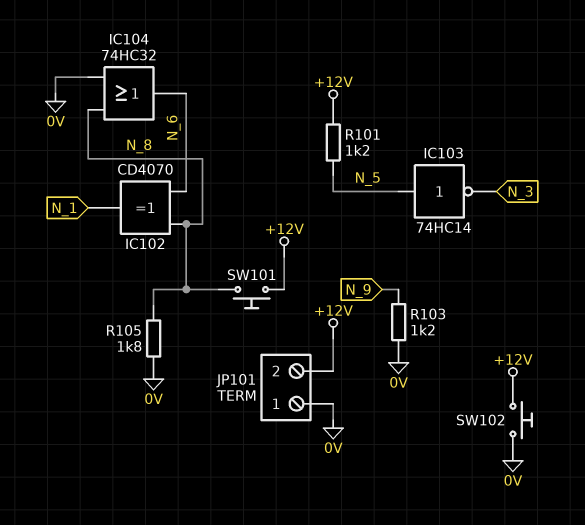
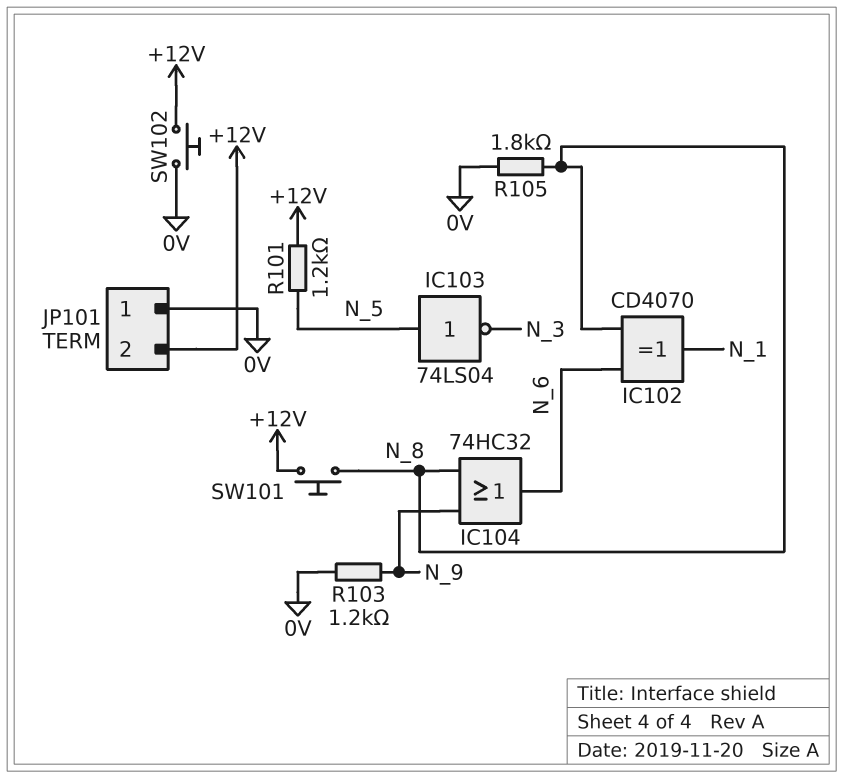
IC103: NOT 74HC14 (in N_5, out N_3) -> NOT 74LS04 (in N_5, out N_3)
IC104: OR 74HC32 (in 0V, in N_8, out N_6) -> OR 74HC32 (in N_8, in N_9, out N_6)

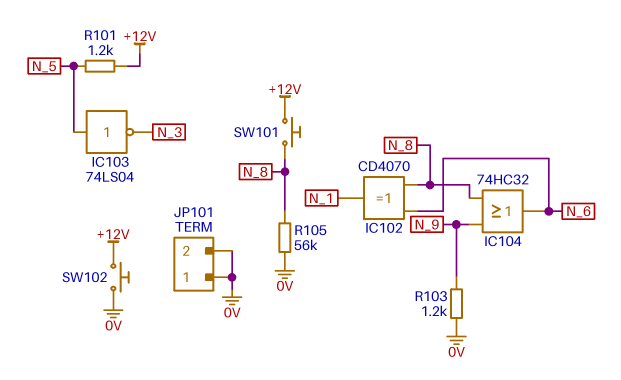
JP101 pin 2: +12V -> 0V
R105: 1.8k (0V, N_8) -> 56k (0V, N_8)

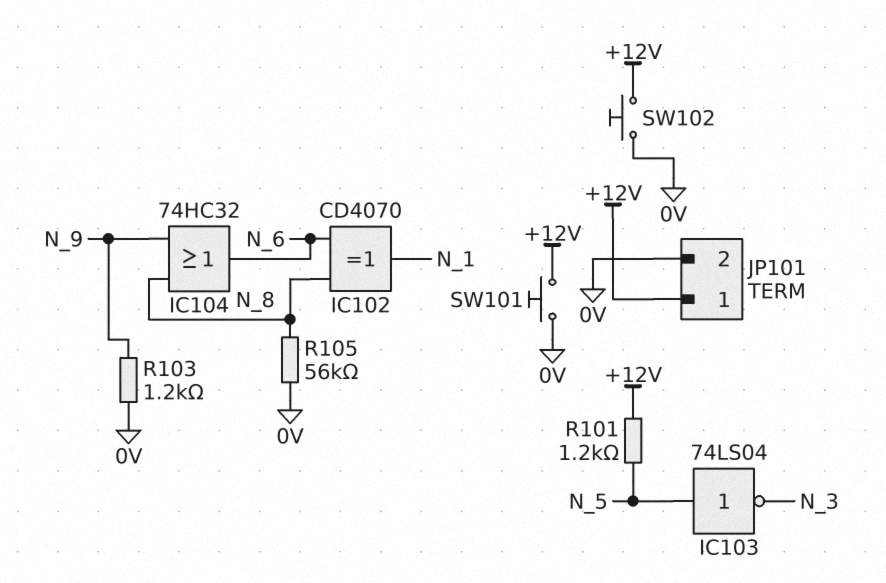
JP101 pin 1: 0V -> +12V
SW101: button (+12V, N_8) -> button (+12V, 0V)

